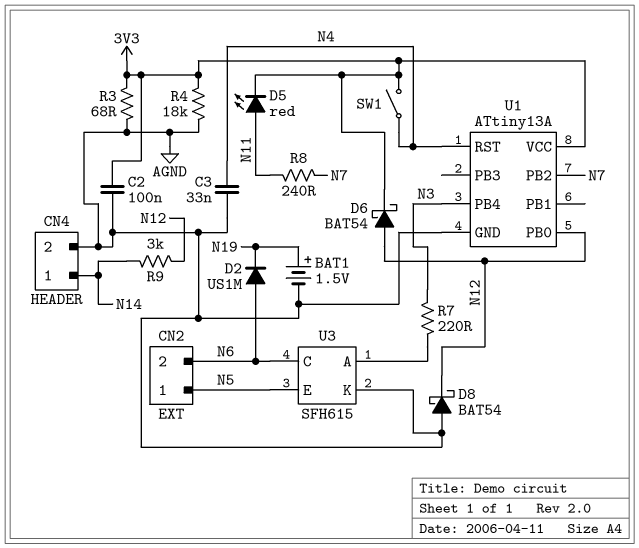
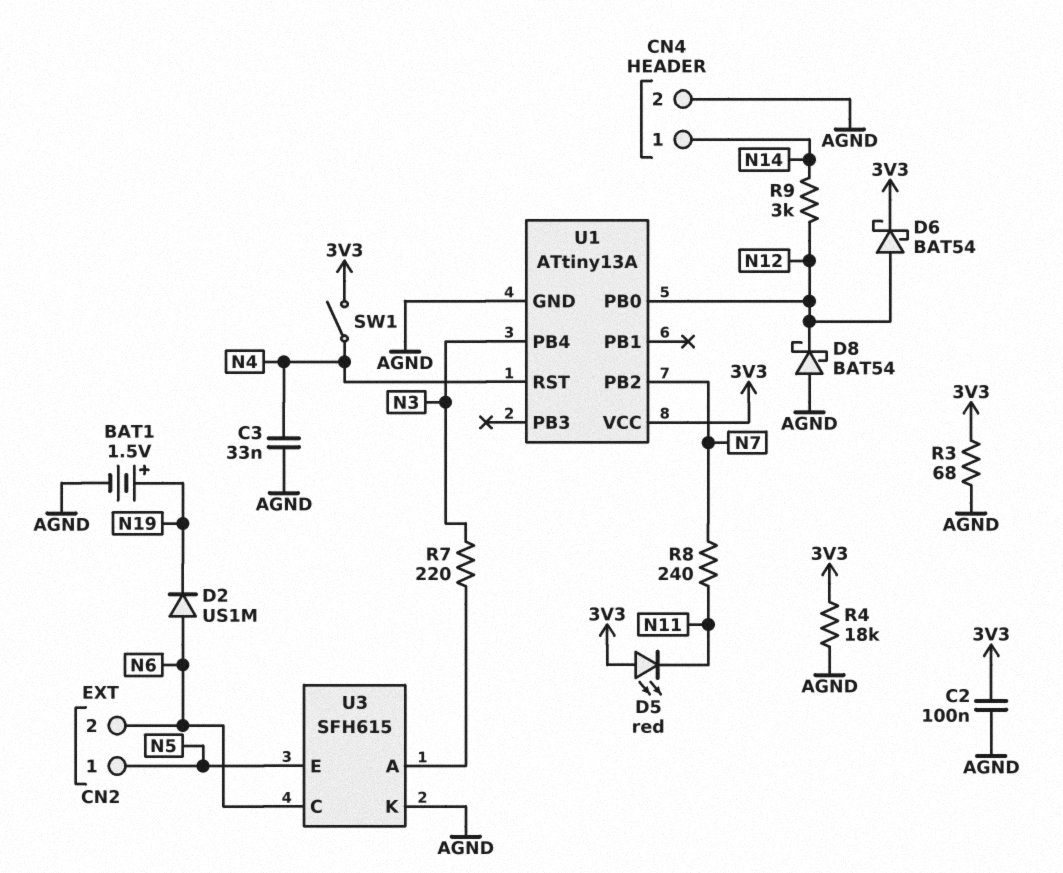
D5: LED red (A N11, K 3V3) -> LED red (A 3V3, K N11)

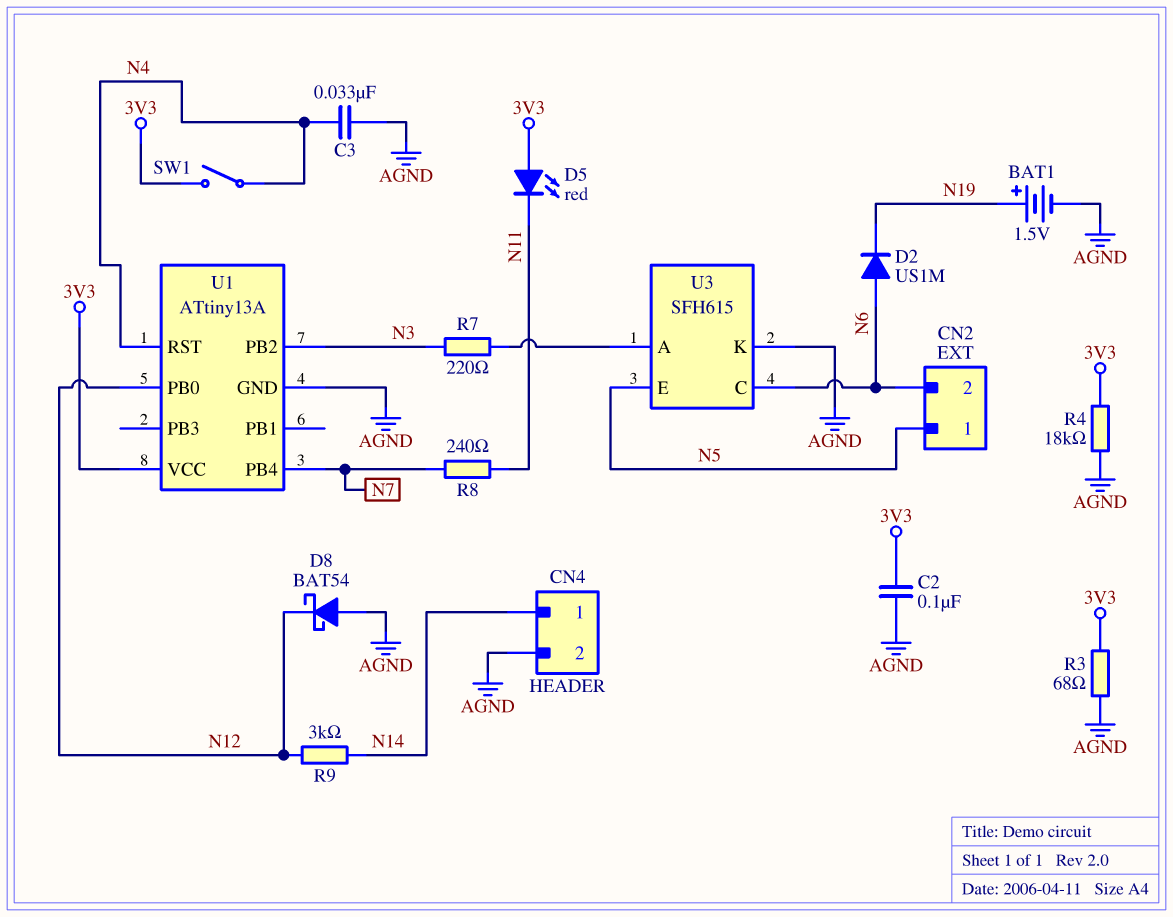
D6: schottky BAT54 (A N12, K 3V3) -> none
U1 pin PB2: N7 -> N3
U1 pin PB4: N3 -> N7

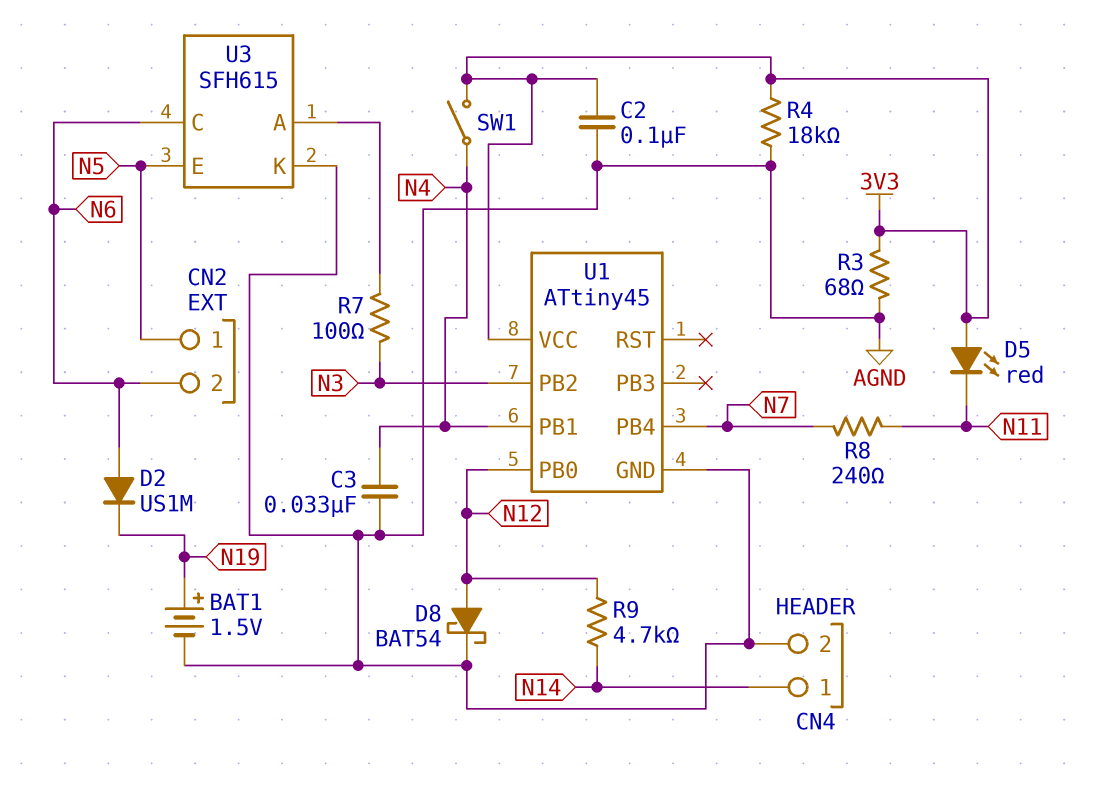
D8: schottky BAT54 (A AGND, K N12) -> schottky BAT54 (A N12, K AGND)
R7: 220 (N3, U3/A) -> 100 (N3, U3/A)
R9: 3k (N12, N14) -> 4.7k (N12, N14)
U1: ATtiny13A -> ATtiny45
U1 pin PB1: none -> N4
U1 pin RST: N4 -> none

